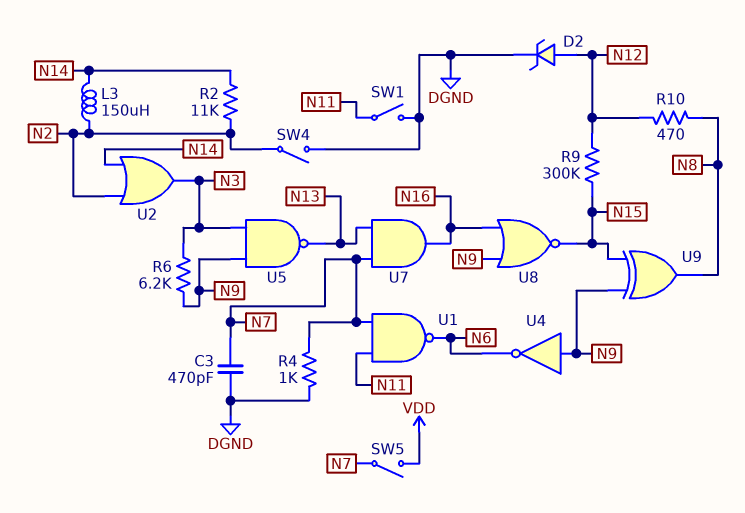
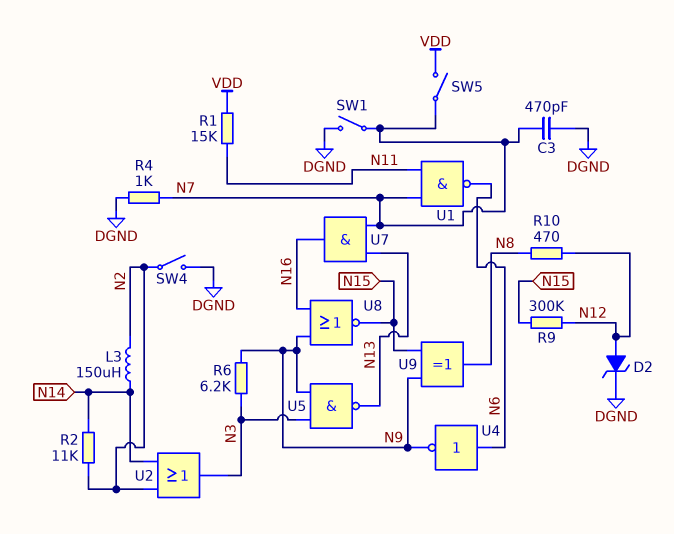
R1: none -> 15k (N11, VDD)
SW1: switch (DGND, N11) -> switch (DGND, N7)
U4: NOT (in N9, out N6) -> NOT (in N6, out N9)

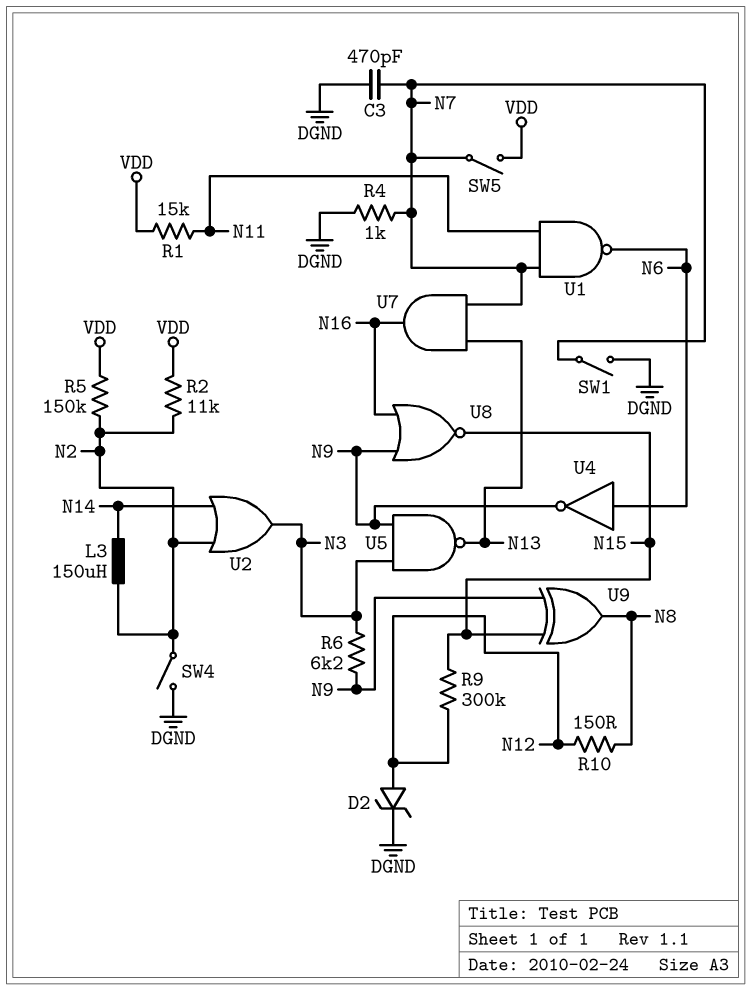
R2: 11k (N2, N14) -> 11k (N2, VDD)
R5: none -> 150k (N2, VDD)
R10: 470 (N8, N12) -> 150 (N8, N12)

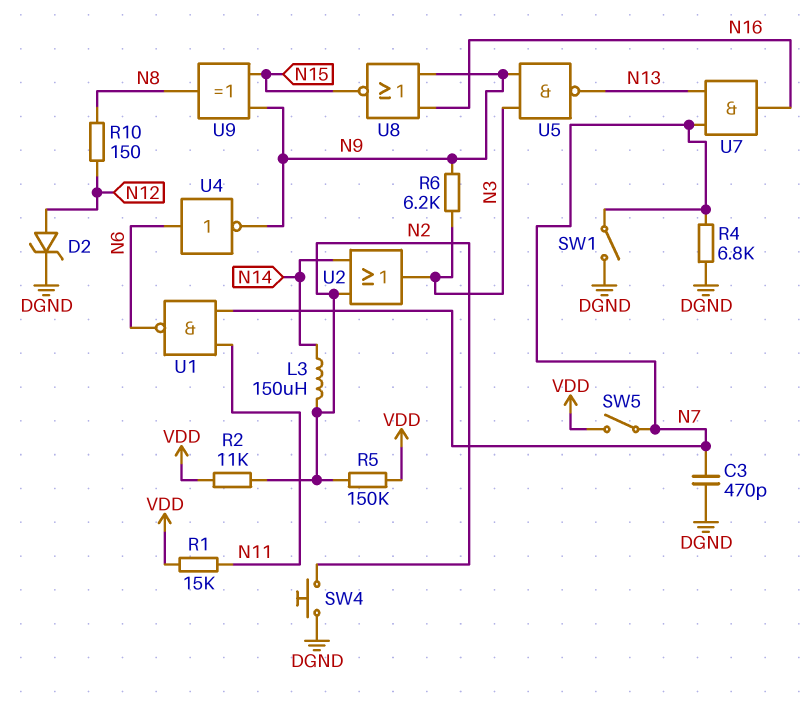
R4: 1k (DGND, N7) -> 6.8k (DGND, N7)
R9: 300k (N12, N15) -> none
SW4: switch (DGND, N2) -> button (DGND, N2)

